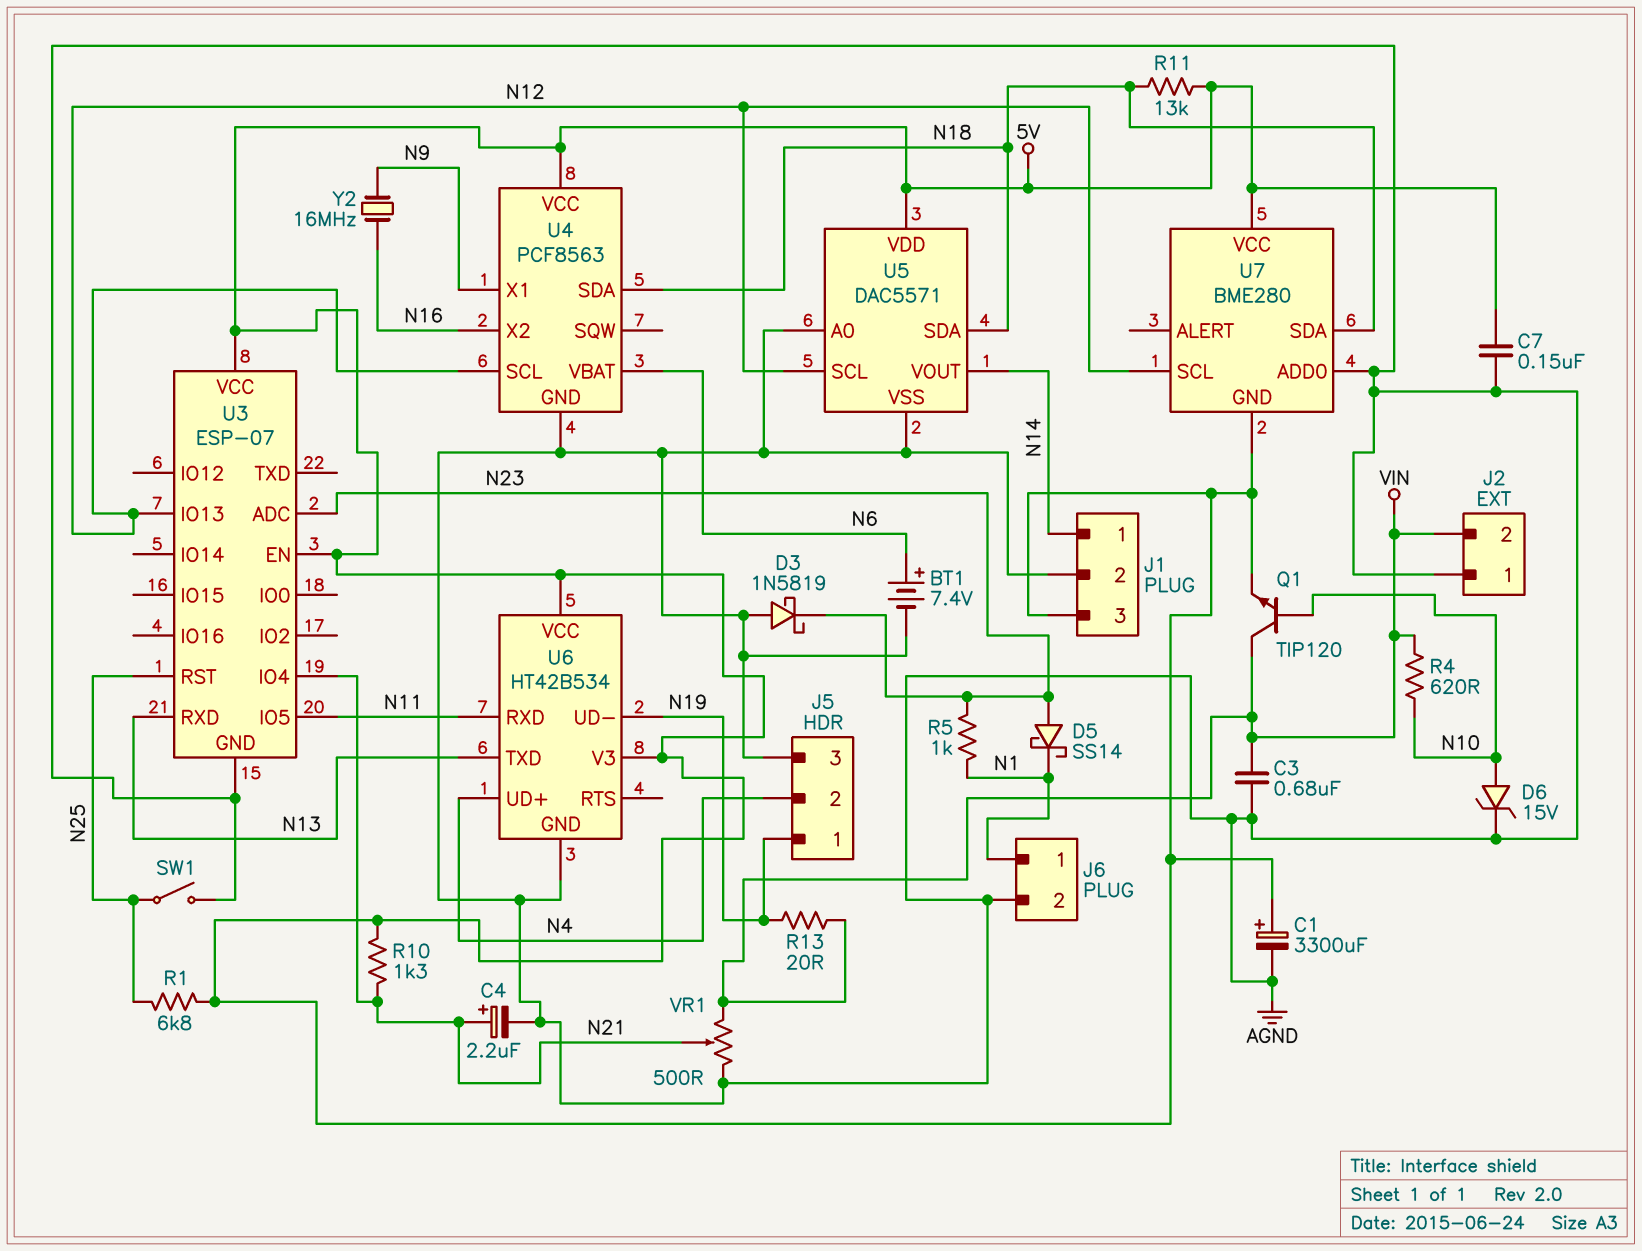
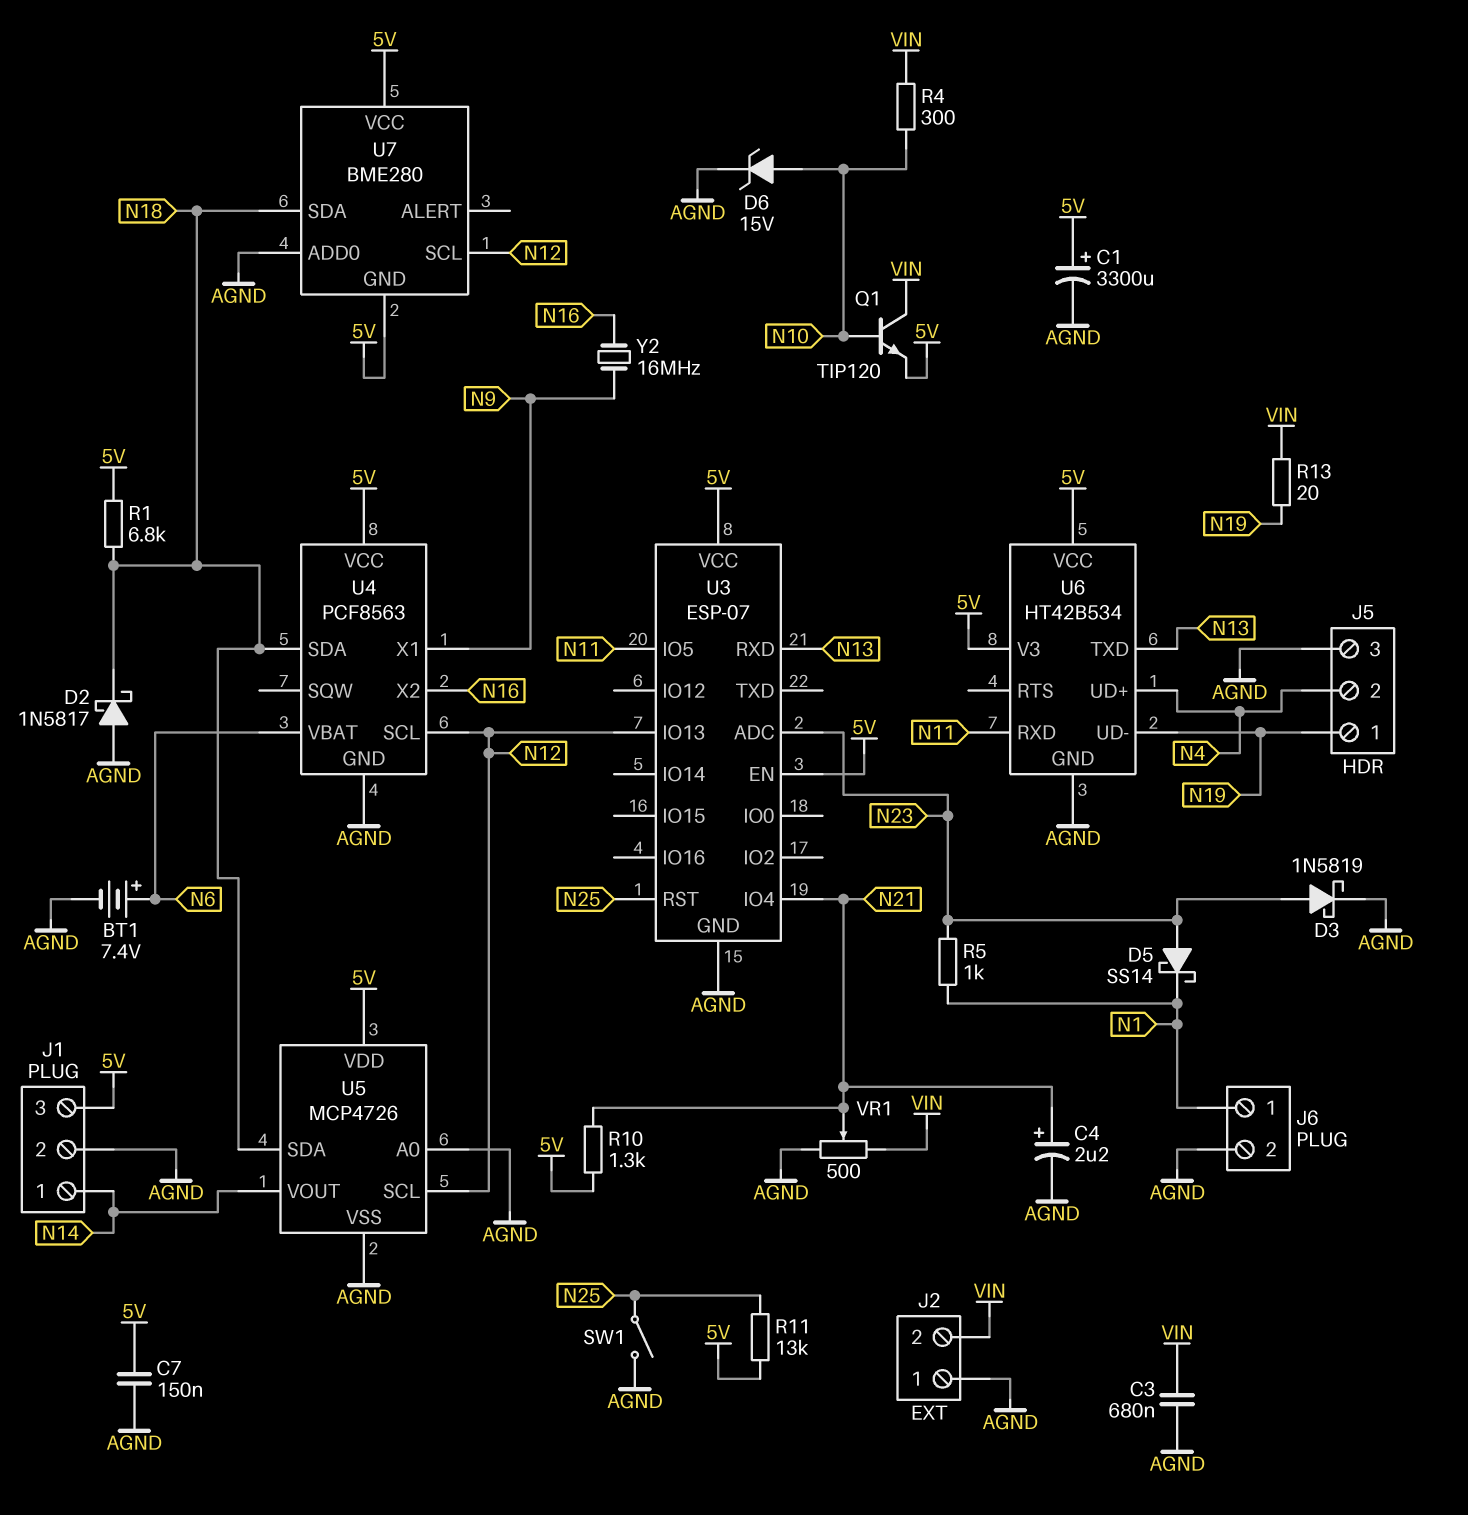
D2: none -> schottky 1N5817 (A AGND, K N18)
D3: schottky 1N5819 (A AGND, K N23) -> schottky 1N5819 (A N23, K AGND)
R1: 6.8k (5V, N25) -> 6.8k (5V, N18)
R4: 620 (N10, VIN) -> 300 (N10, VIN)
R11: 13k (5V, N18) -> 13k (5V, N25)
U5: DAC5571 -> MCP4726

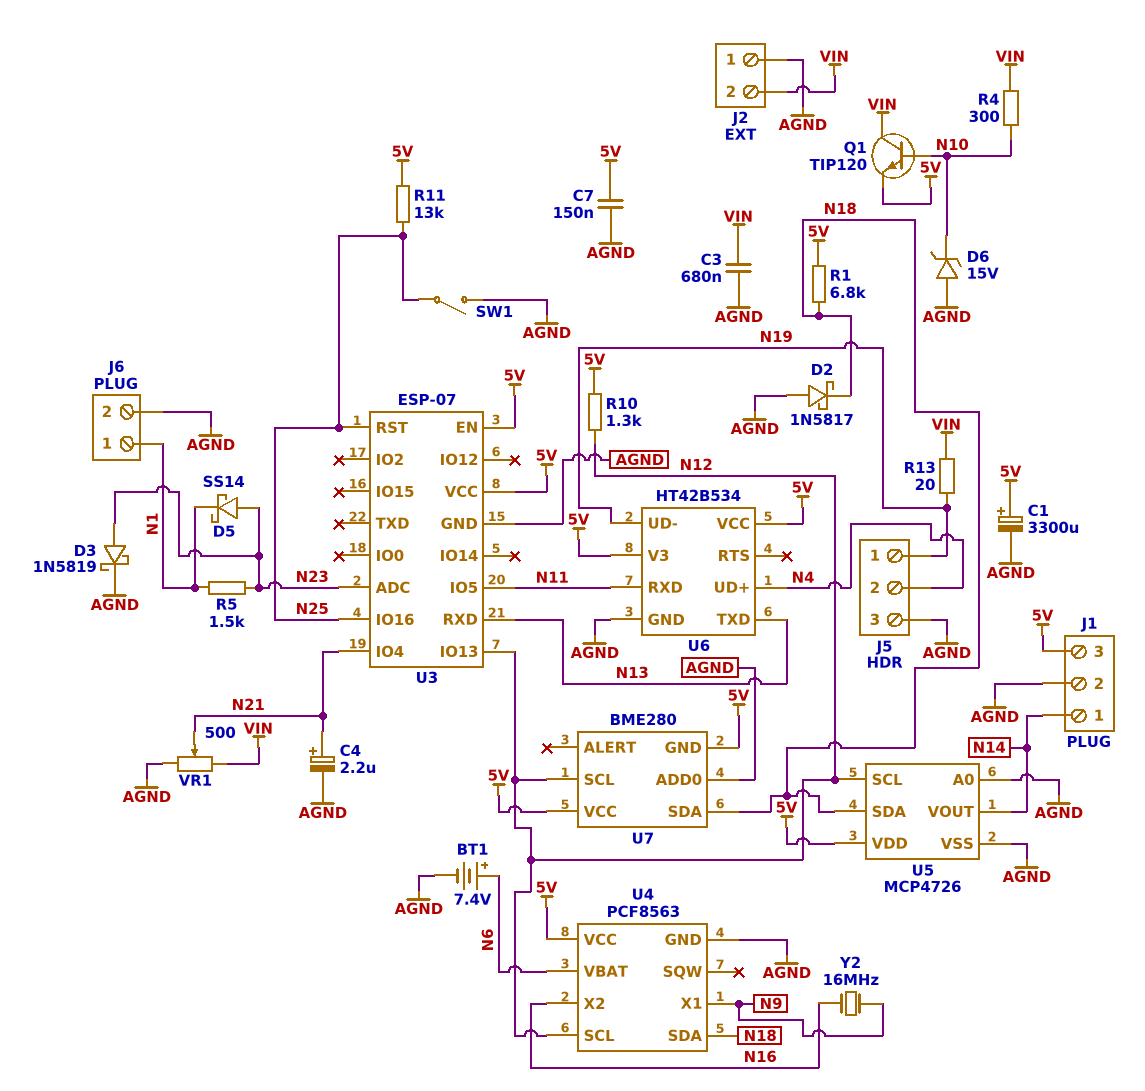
D6: zener 15V (A N10, K AGND) -> zener 15V (A AGND, K N10)
R5: 1k (N1, N23) -> 1.5k (N1, N23)
R10: 1.3k (5V, N21) -> 1.3k (5V, N12)
U3 pin IO16: none -> N25

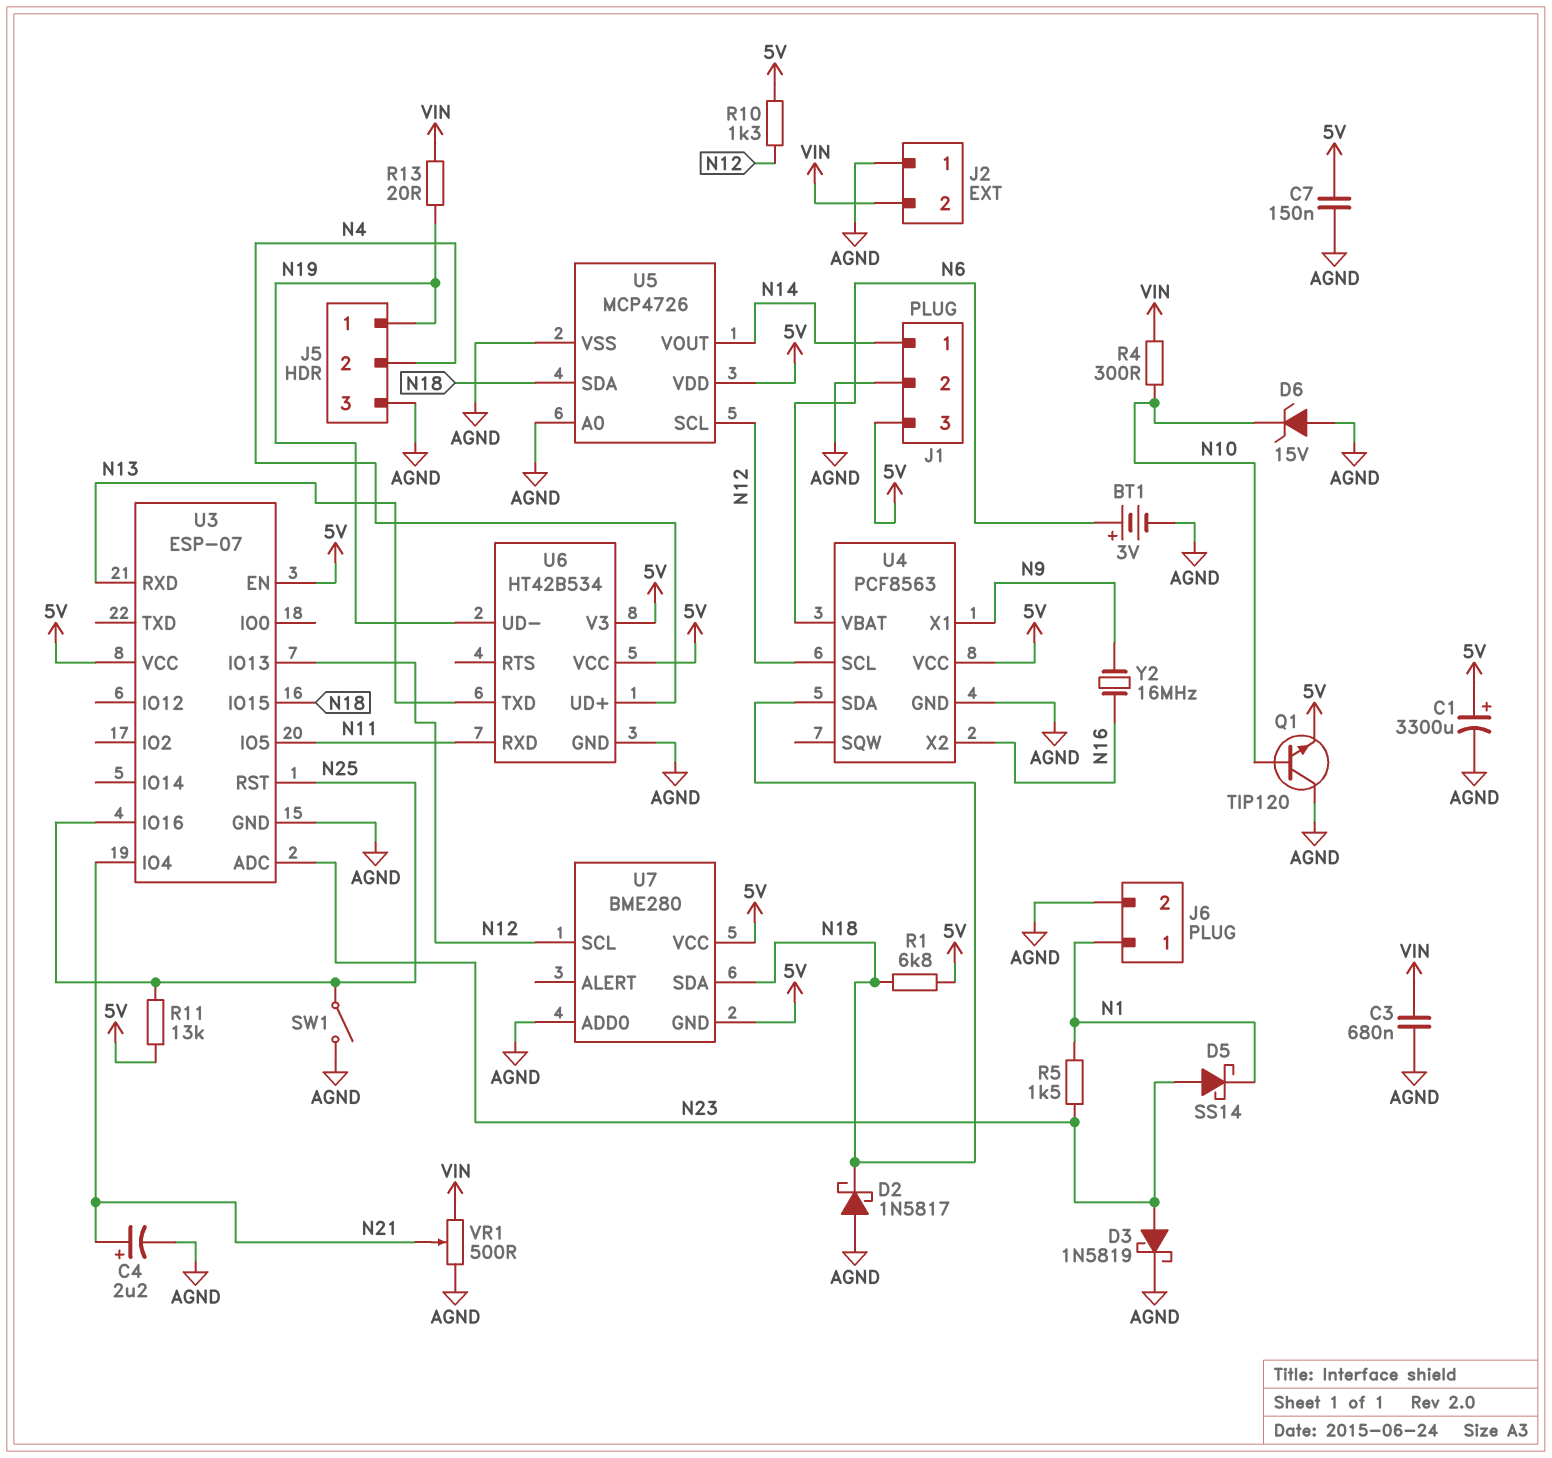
BT1: 7.4V (plus N6, minus AGND) -> 3V (plus N6, minus AGND)
Q1: NPN TIP120 (B N10, C VIN, E 5V) -> NPN TIP120 (B N10, C AGND, E 5V)
U3 pin IO15: none -> N18

